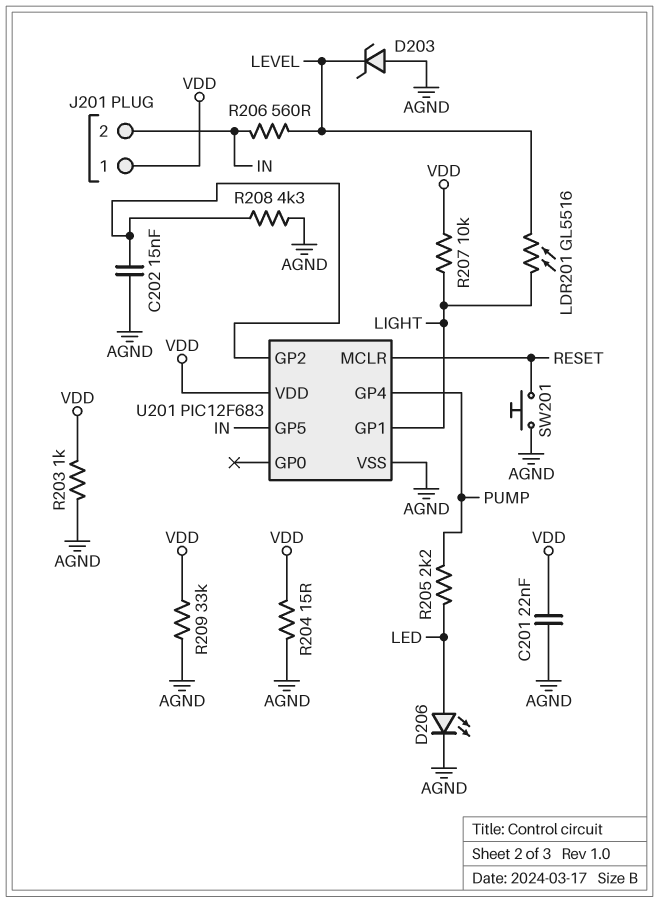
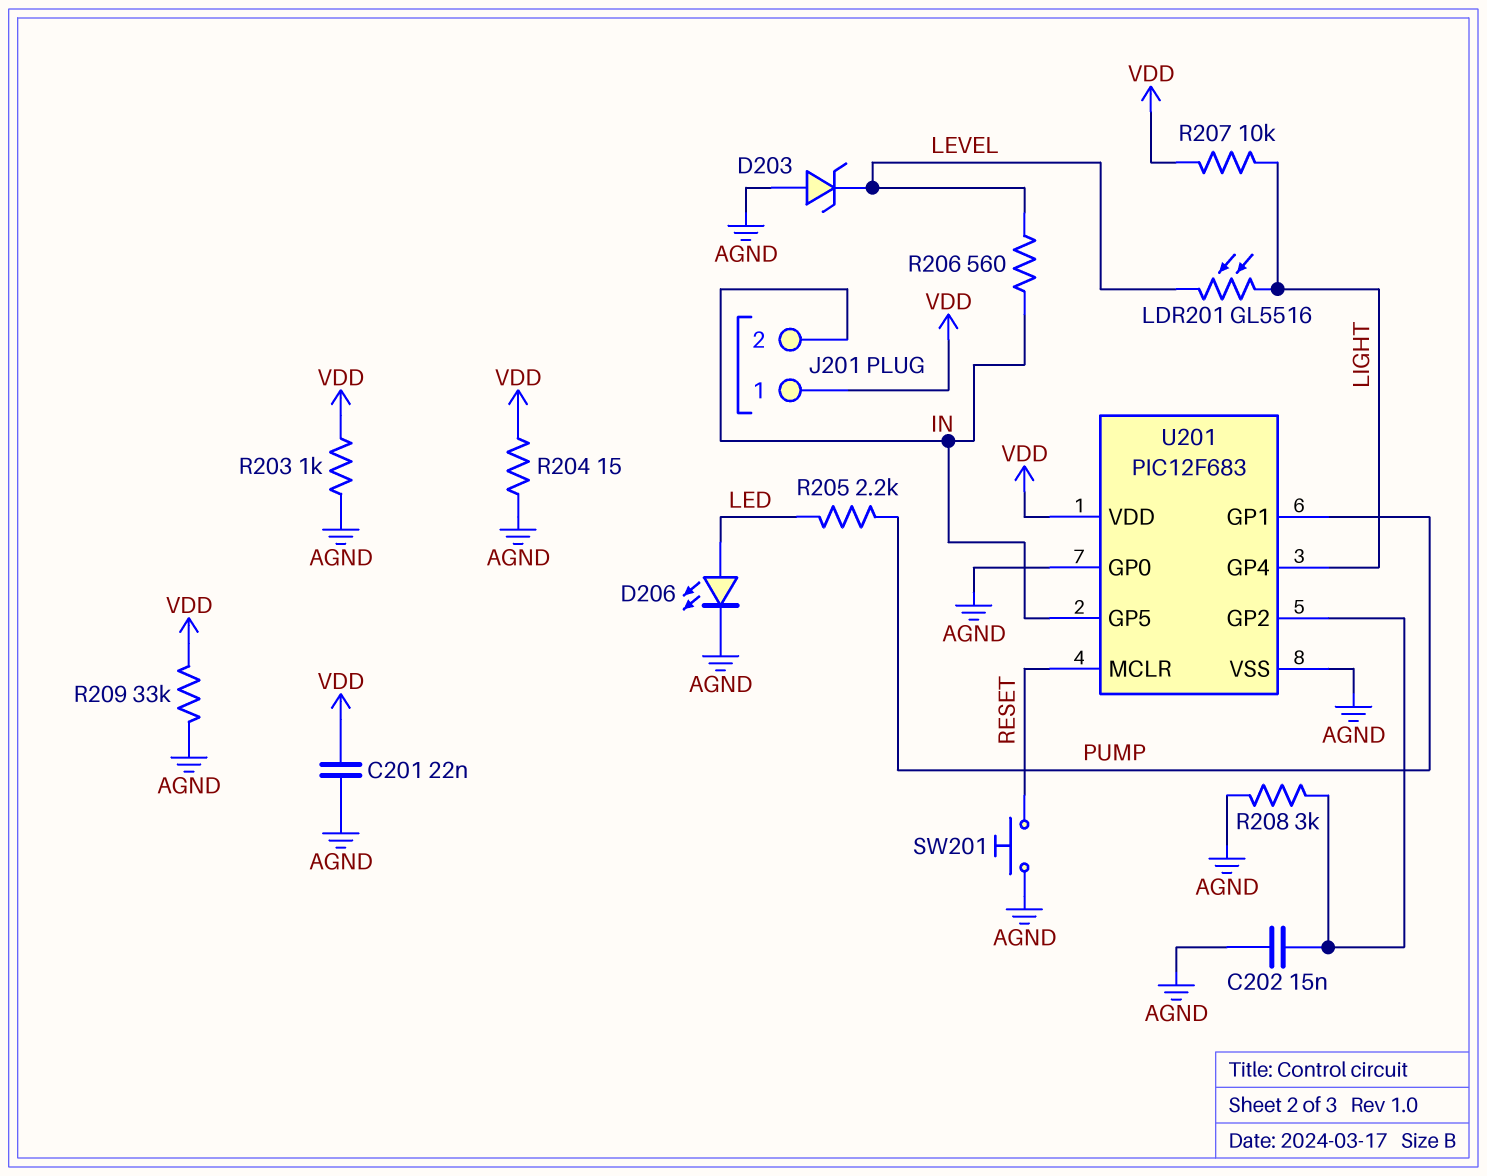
R208: 4.3k (AGND, U201/GP2) -> 3k (AGND, U201/GP2)
U201 pin GP0: none -> AGND
U201 pin GP1: LIGHT -> PUMP
U201 pin GP4: PUMP -> LIGHT

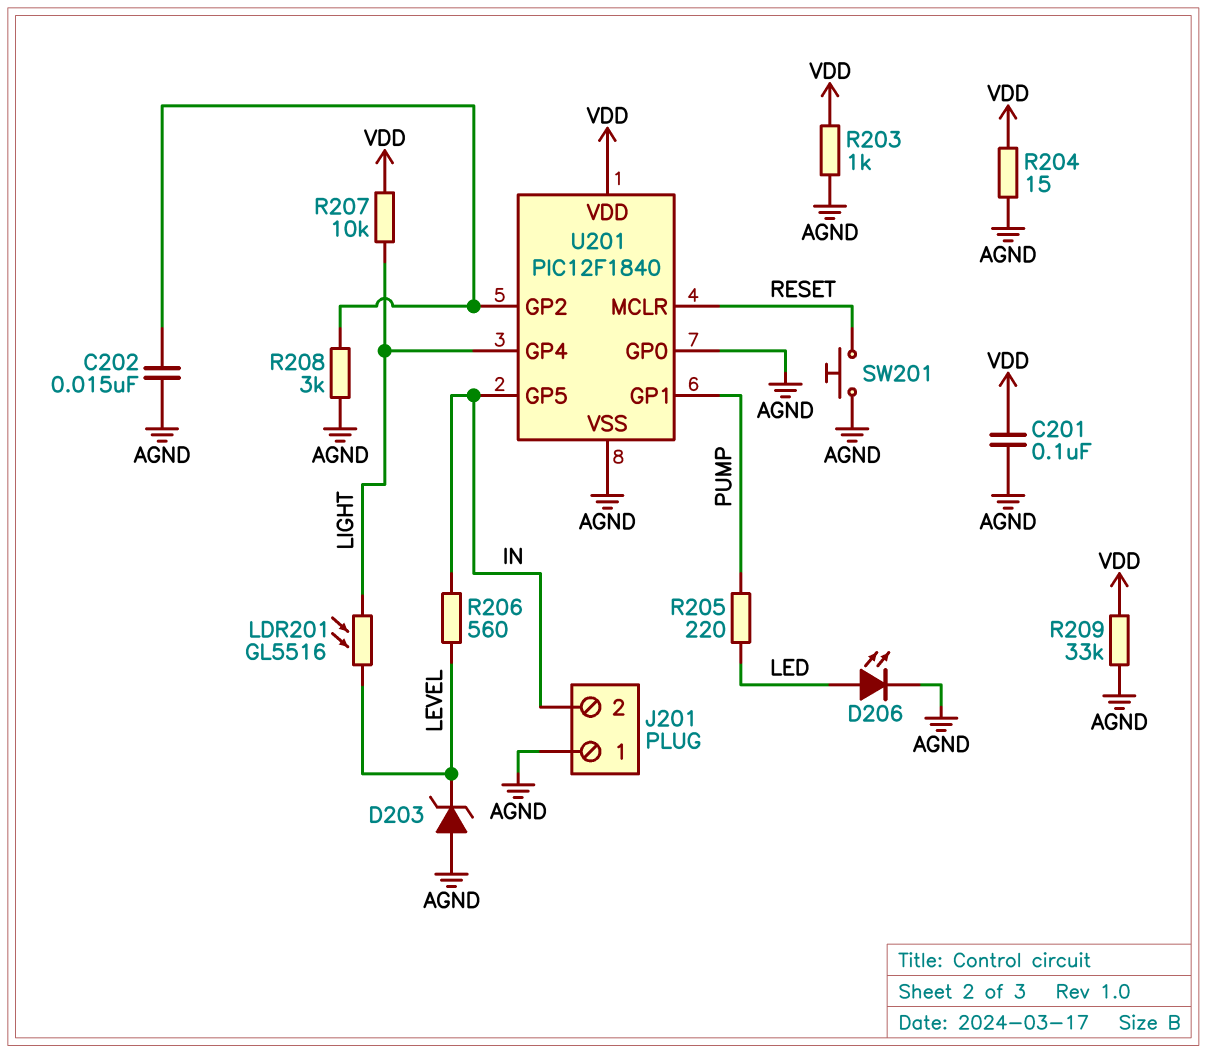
C201: 22nF (AGND, VDD) -> 100nF (AGND, VDD)
J201 pin 1: VDD -> AGND
R205: 2.2k (LED, PUMP) -> 220 (LED, PUMP)
U201: PIC12F683 -> PIC12F1840

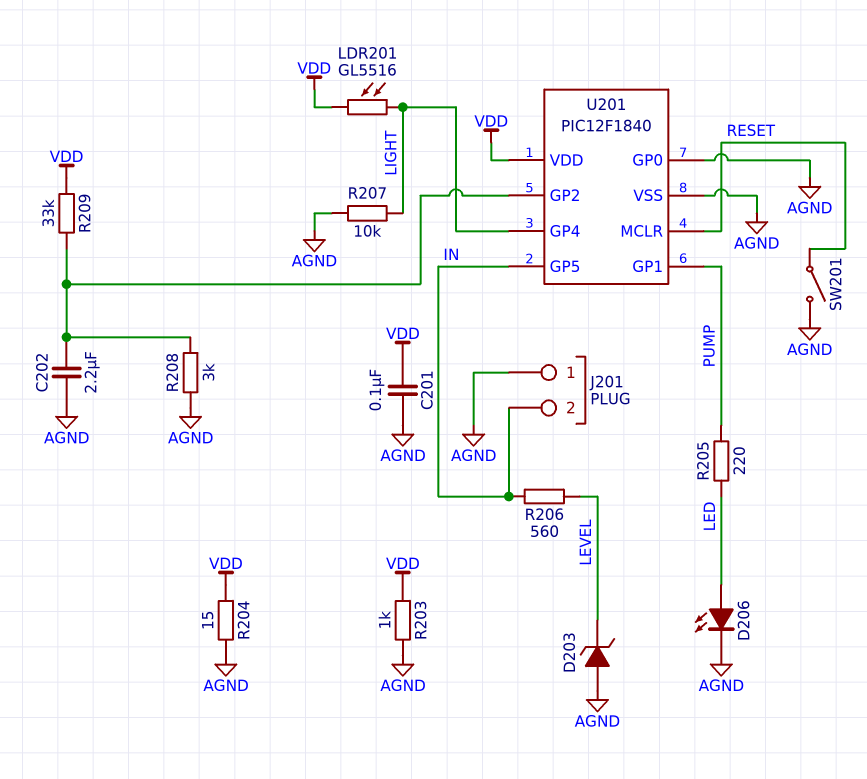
C202: 15nF (AGND, U201/GP2) -> 2.2uF (AGND, U201/GP2)
LDR201: GL5516 (LEVEL, LIGHT) -> GL5516 (LIGHT, VDD)
R207: 10k (LIGHT, VDD) -> 10k (AGND, LIGHT)
R209: 33k (AGND, VDD) -> 33k (U201/GP2, VDD)
SW201: button (AGND, RESET) -> switch (AGND, RESET)

